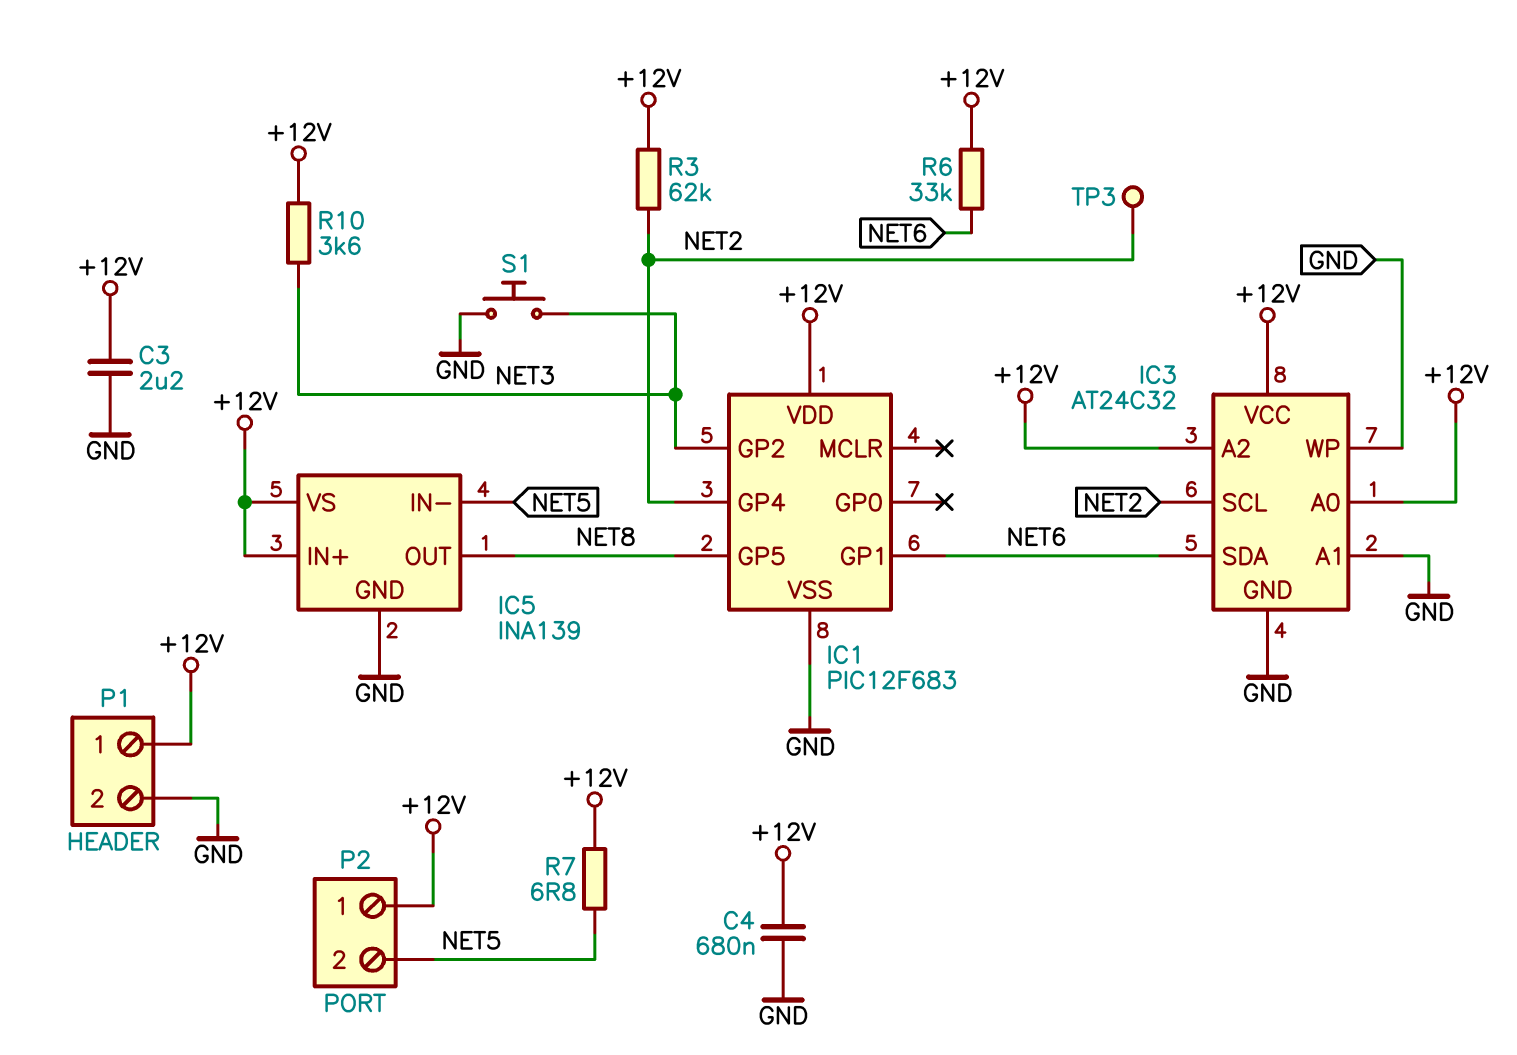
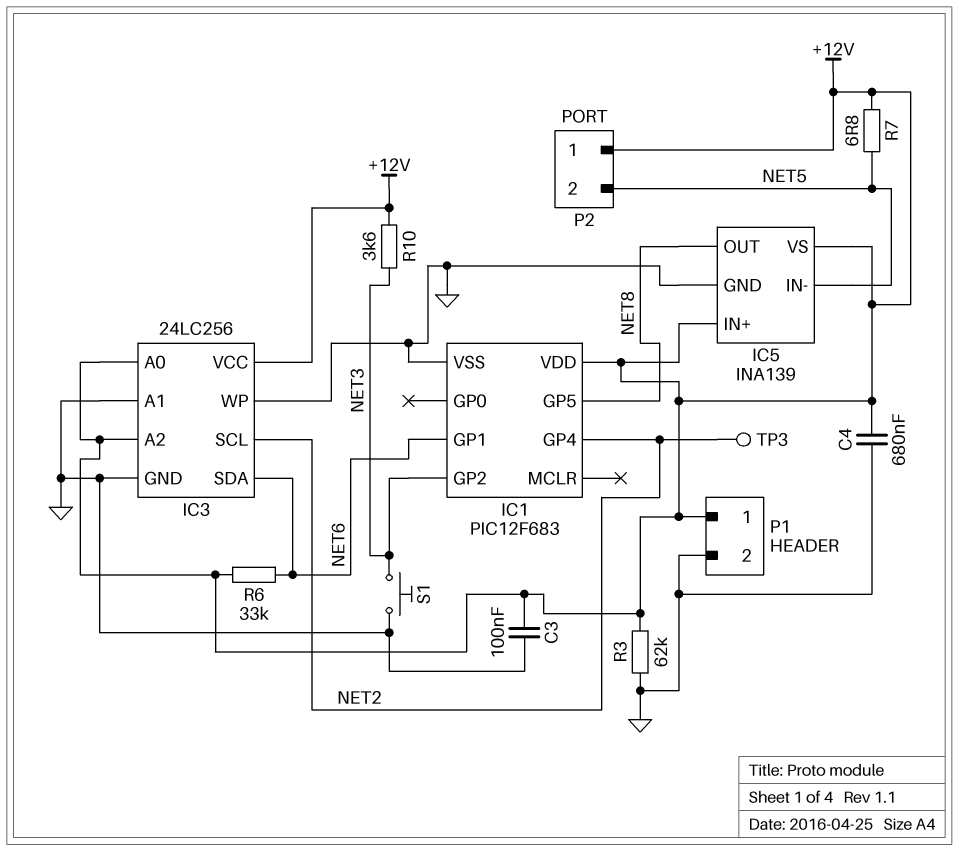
C3: 2.2uF (+12V, GND) -> 100nF (+12V, GND)
IC3: AT24C32 -> 24LC256
R3: 62k (+12V, NET2) -> 62k (+12V, GND)

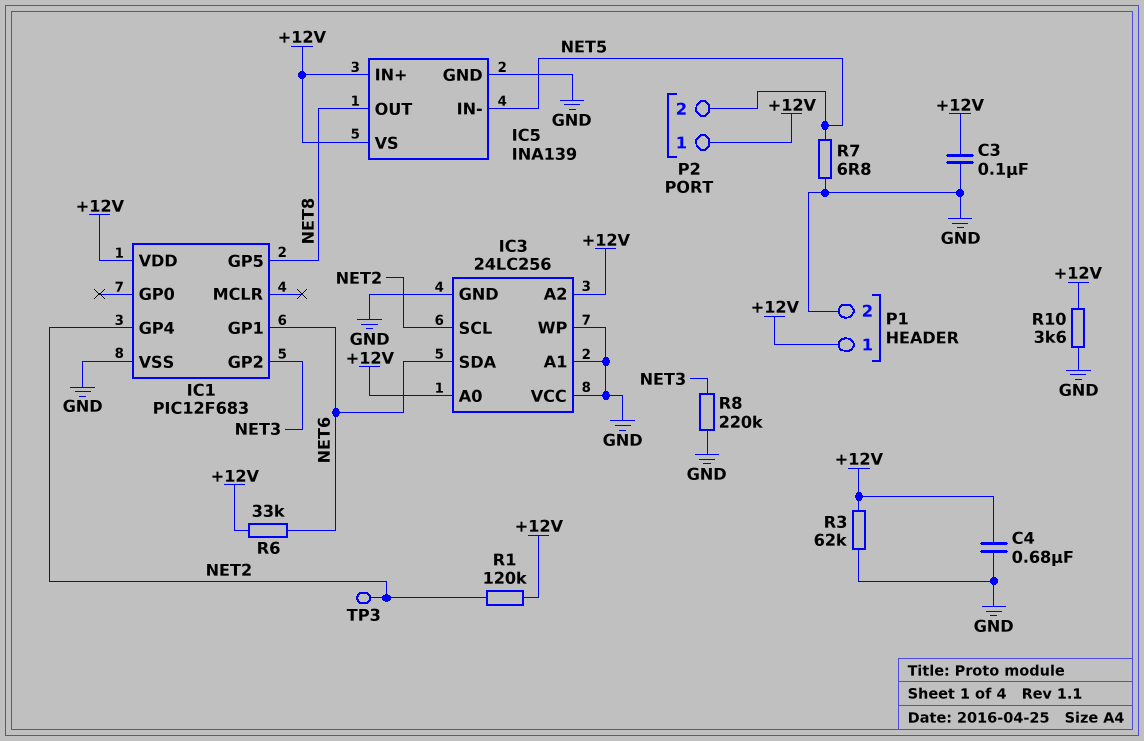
IC3 pin VCC: +12V -> GND
R1: none -> 120k (+12V, NET2)
R7: 6.8 (+12V, NET5) -> 6.8 (GND, NET5)
R8: none -> 220k (GND, NET3)
R10: 3.6k (+12V, NET3) -> 3.6k (+12V, GND)
S1: button (GND, NET3) -> none

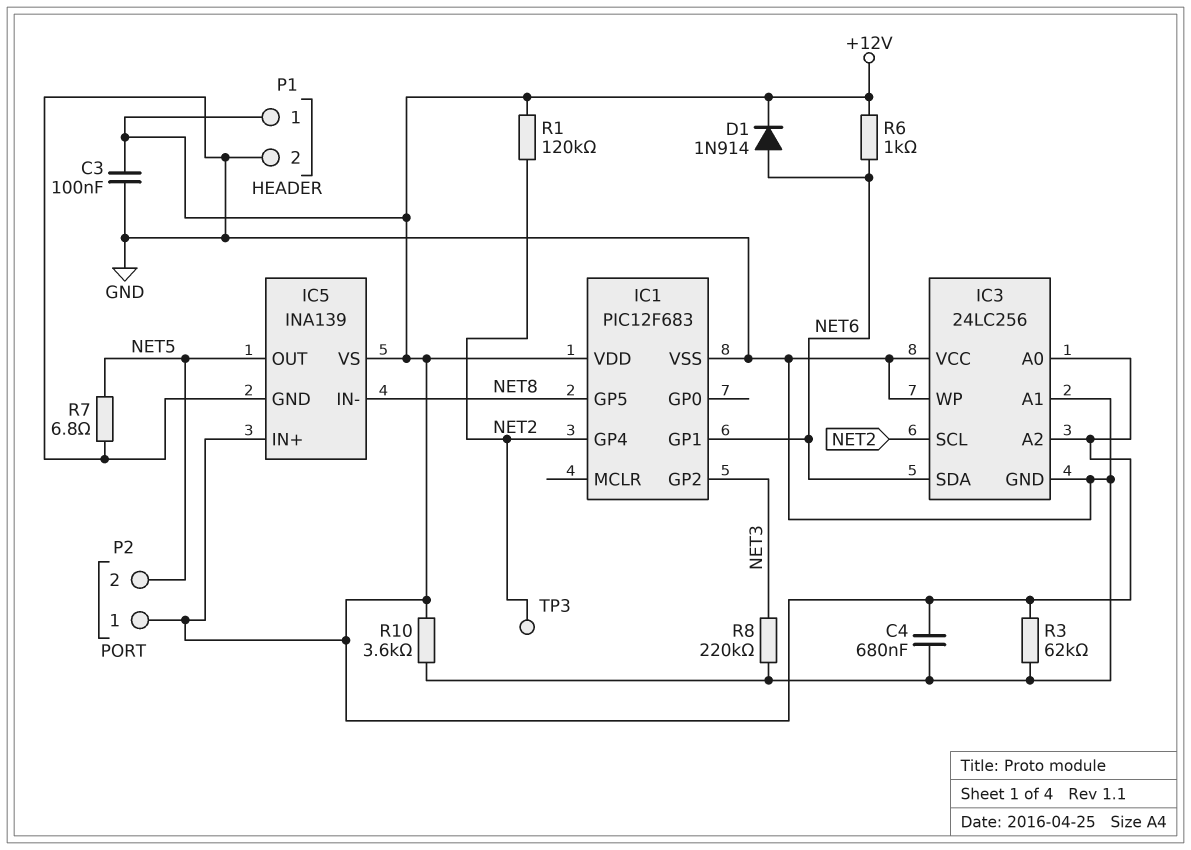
D1: none -> diode 1N914 (A NET6, K +12V)
IC5 pin IN-: NET5 -> NET8
IC5 pin OUT: NET8 -> NET5
R6: 33k (+12V, NET6) -> 1k (+12V, NET6)

